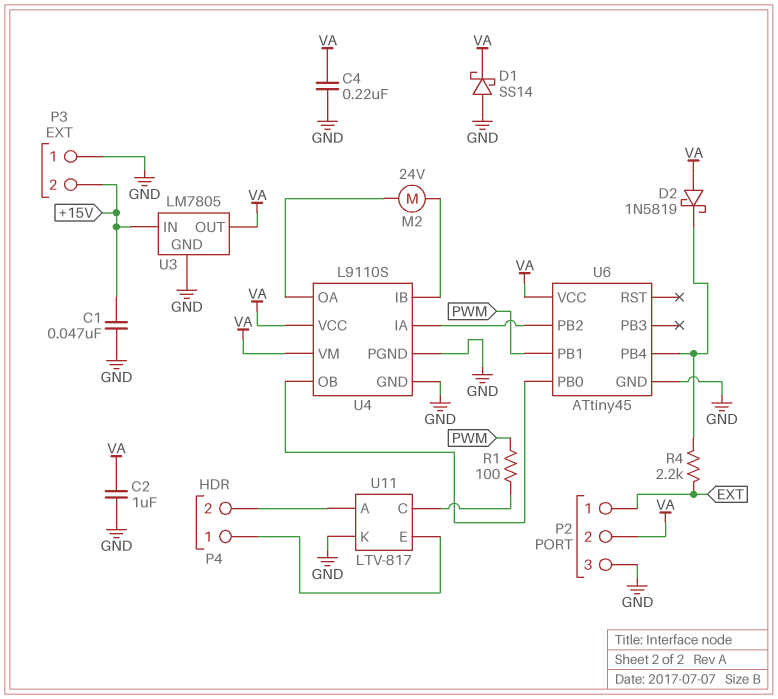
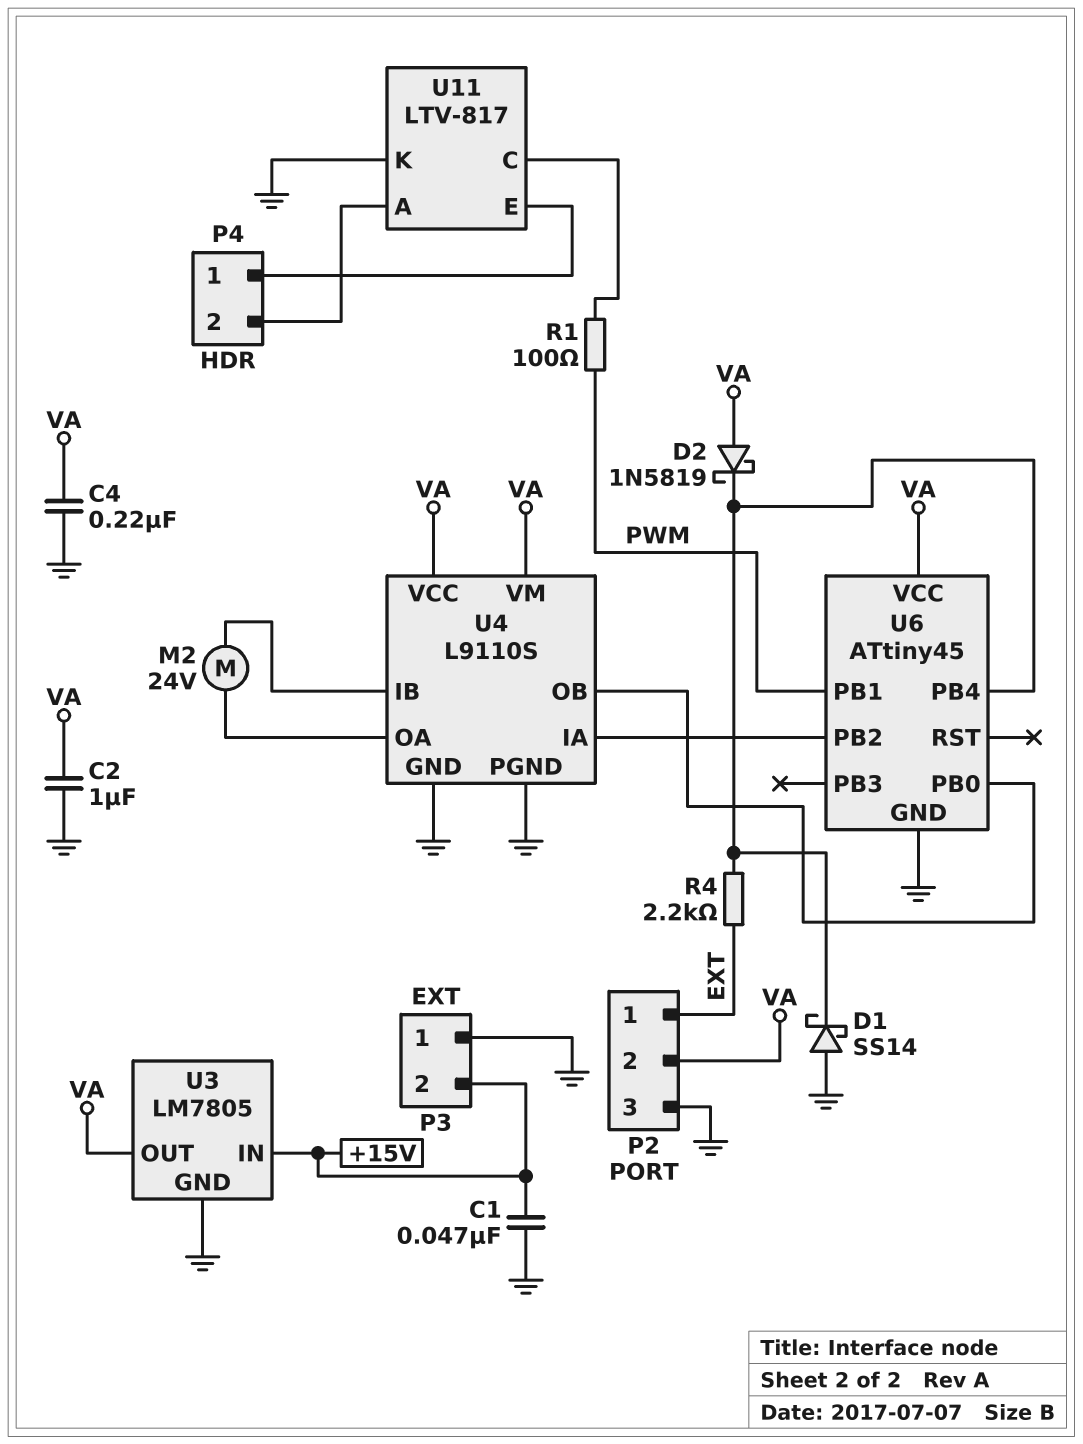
D1: schottky SS14 (A GND, K VA) -> schottky SS14 (A GND, K U6/PB4)

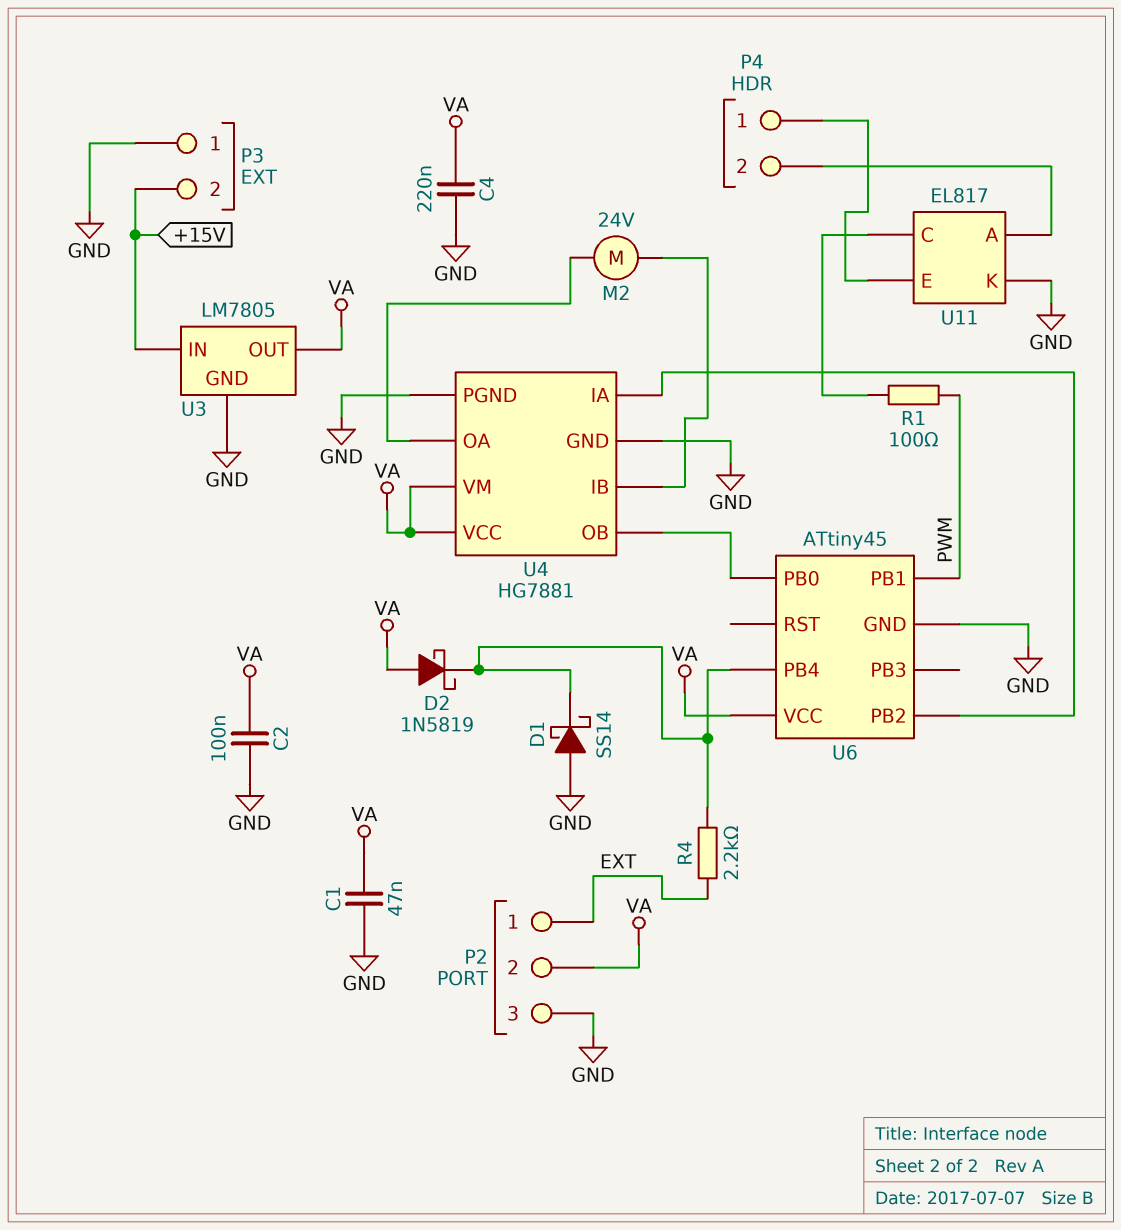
C1: 47nF (+15V, GND) -> 47nF (GND, VA)
C2: 1uF (GND, VA) -> 100nF (GND, VA)
U4: L9110S -> HG7881
U11: LTV-817 -> EL817

